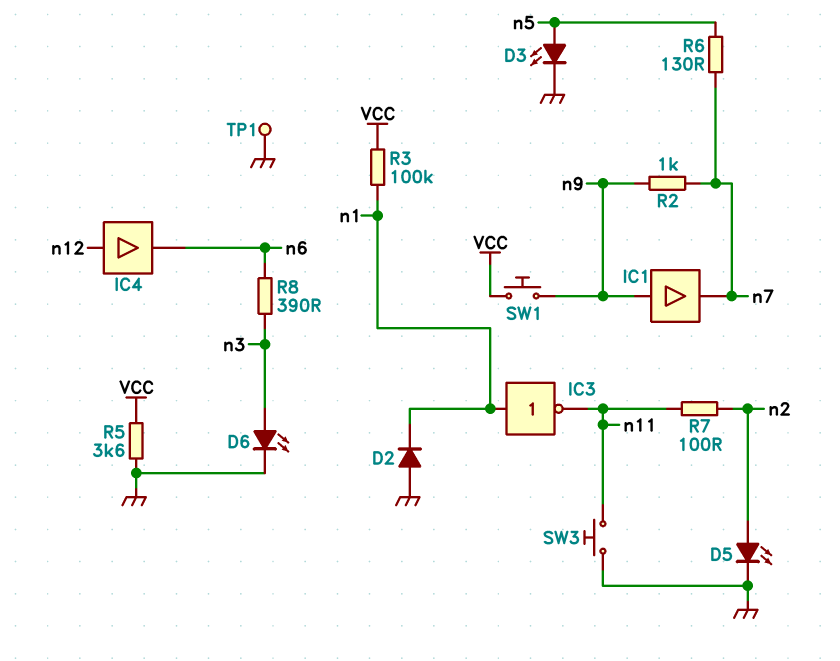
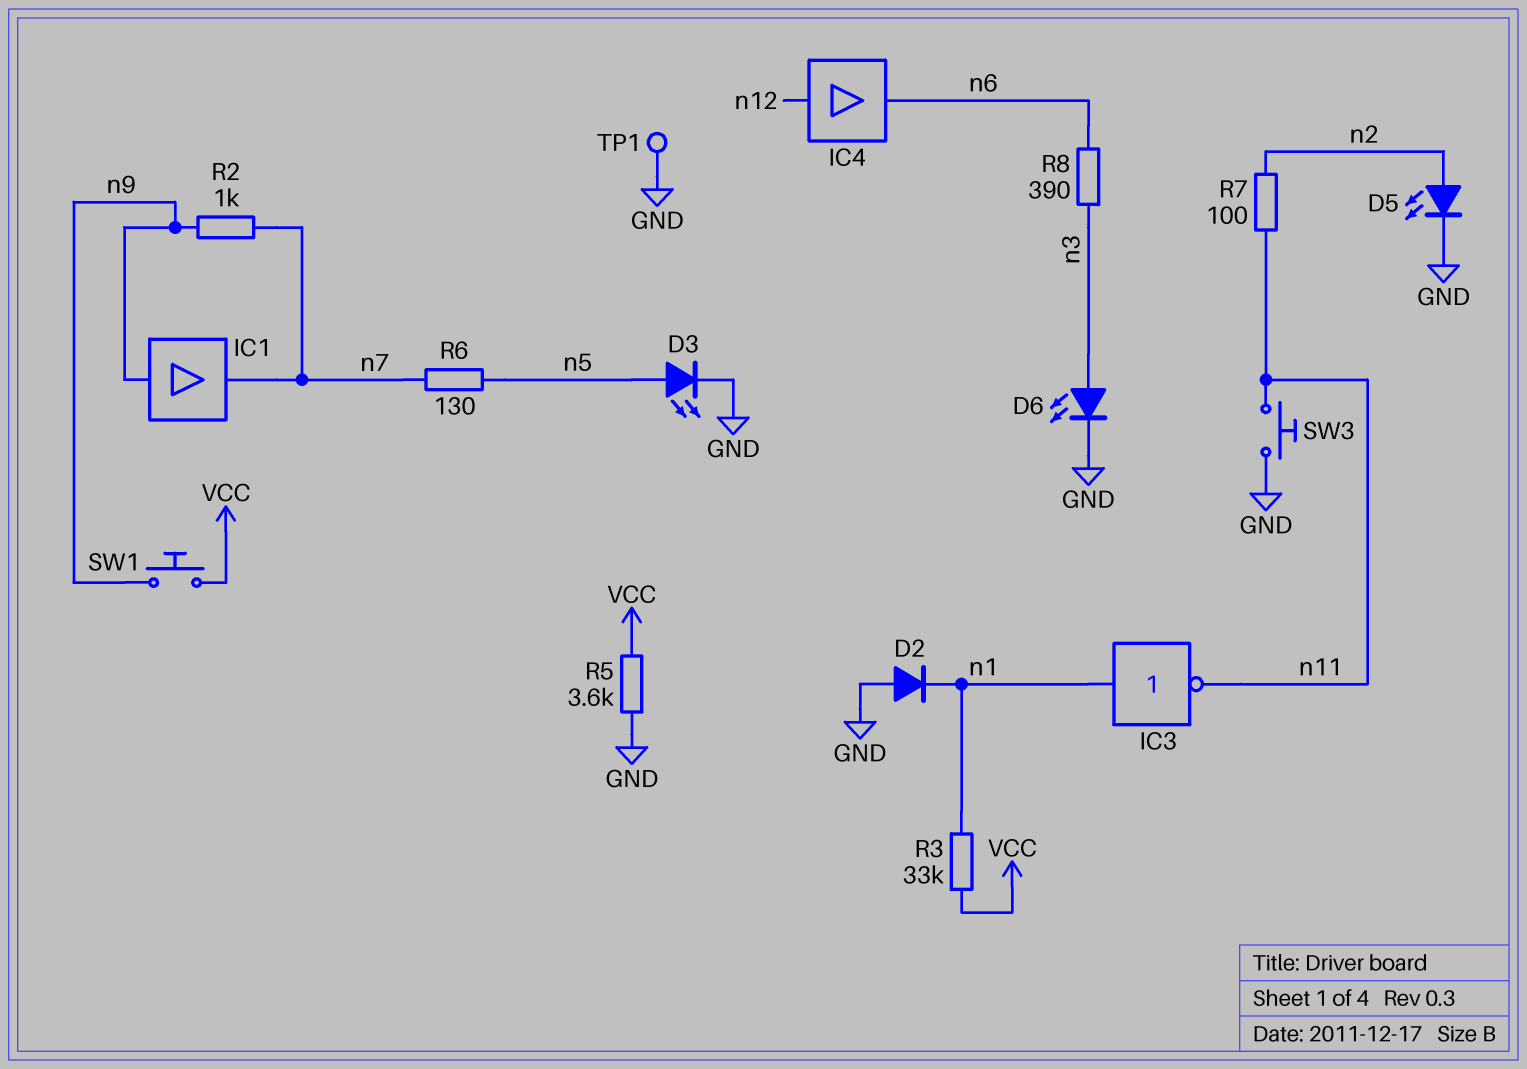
R3: 100k (VCC, n1) -> 33k (VCC, n1)

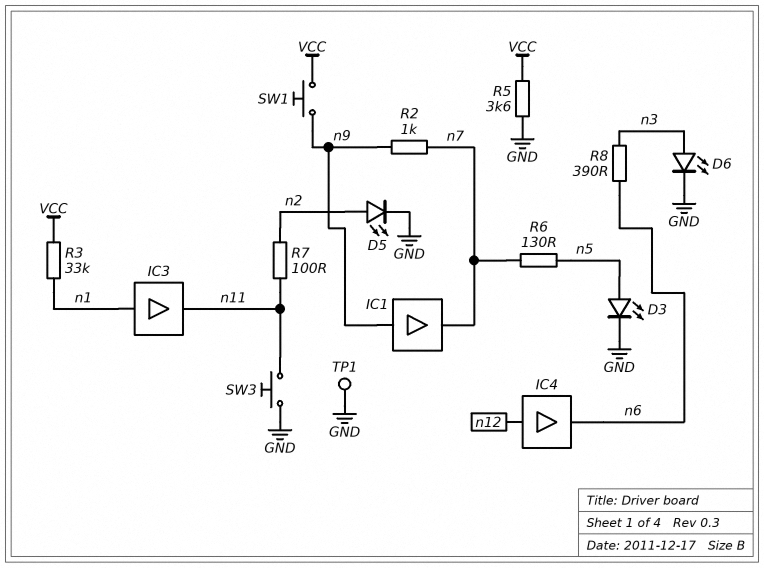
D2: diode (A GND, K n1) -> none
IC3: NOT (in n1, out n11) -> buffer (in n1, out n11)

